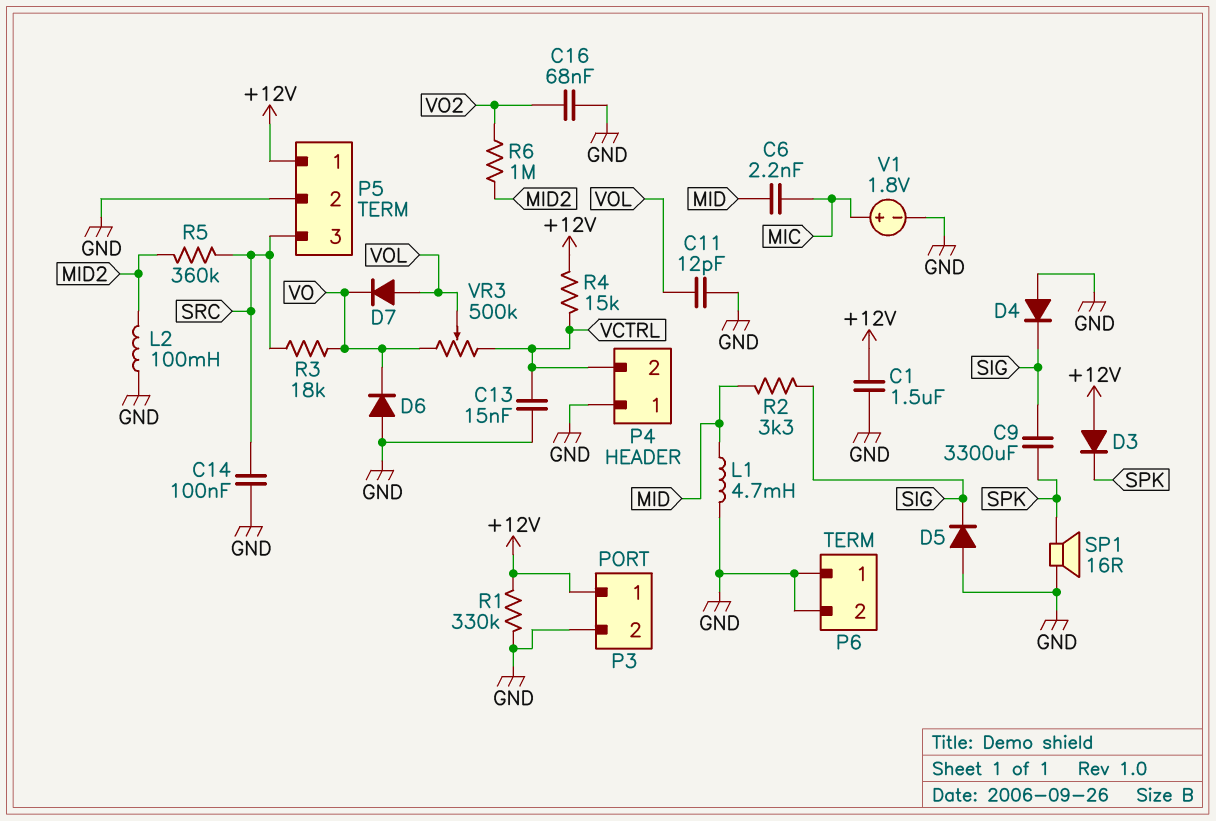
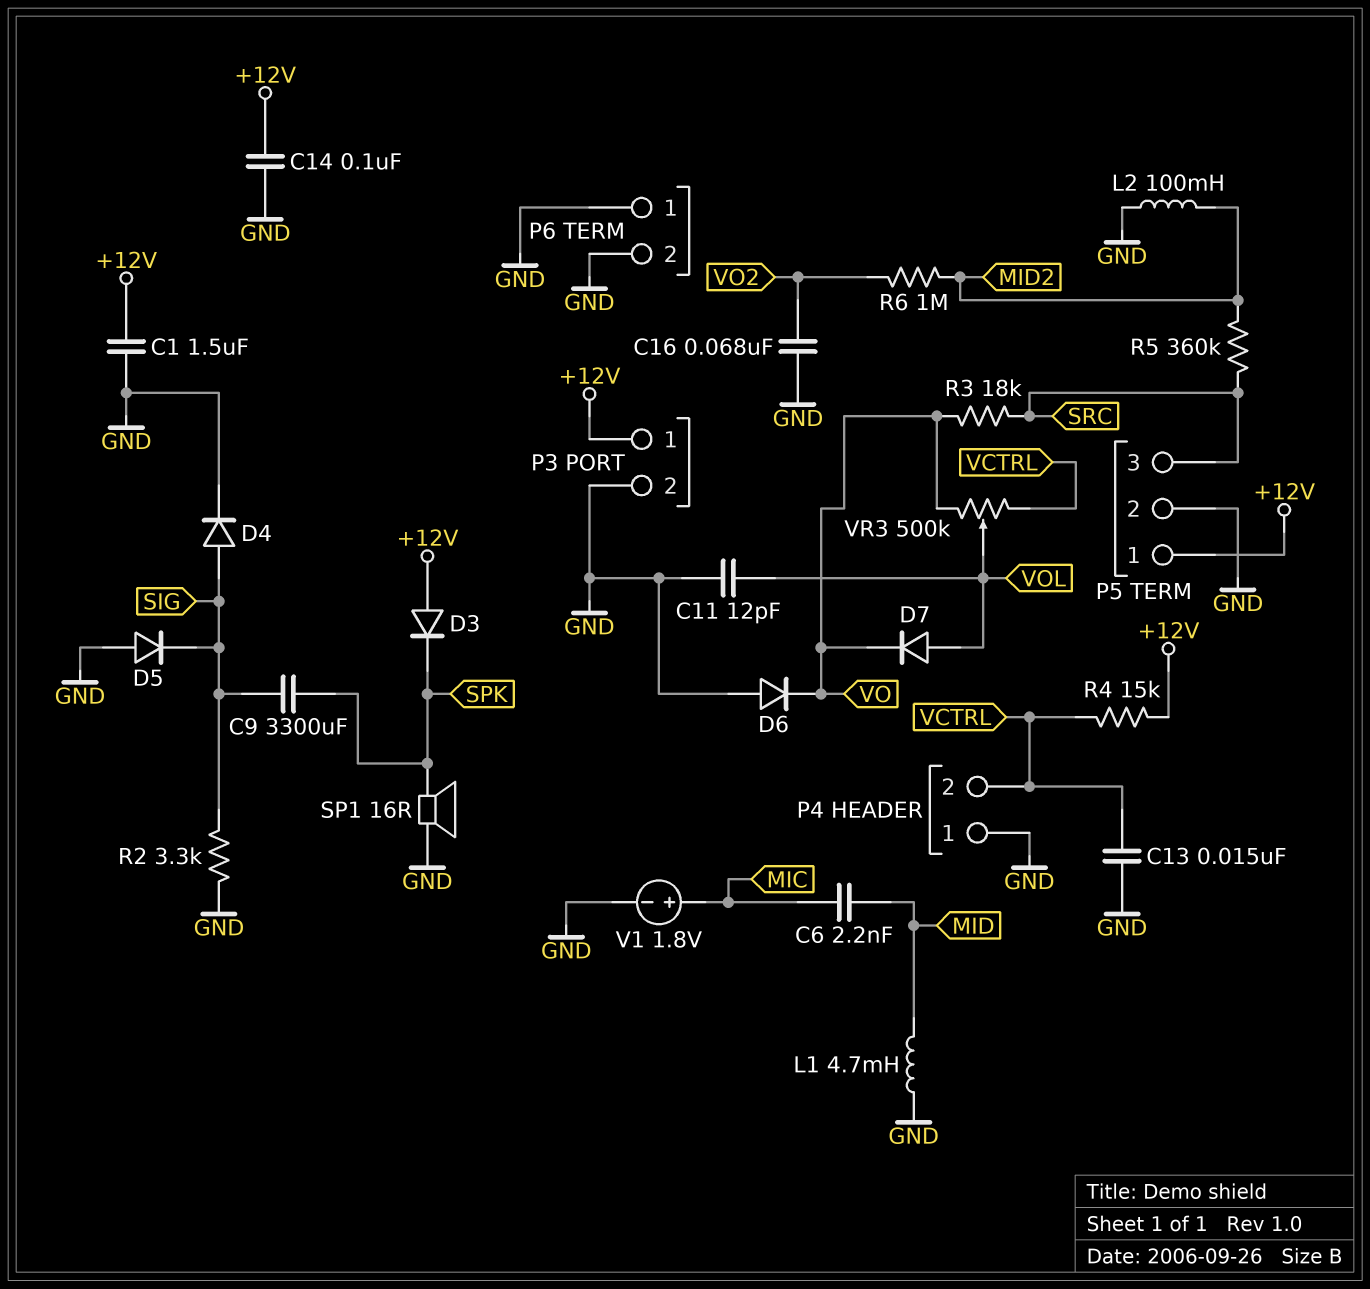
C14: 100nF (GND, SRC) -> 100nF (+12V, GND)
D4: diode (A GND, K SIG) -> diode (A SIG, K GND)
R1: 330k (+12V, GND) -> none
R2: 3.3k (MID, SIG) -> 3.3k (GND, SIG)

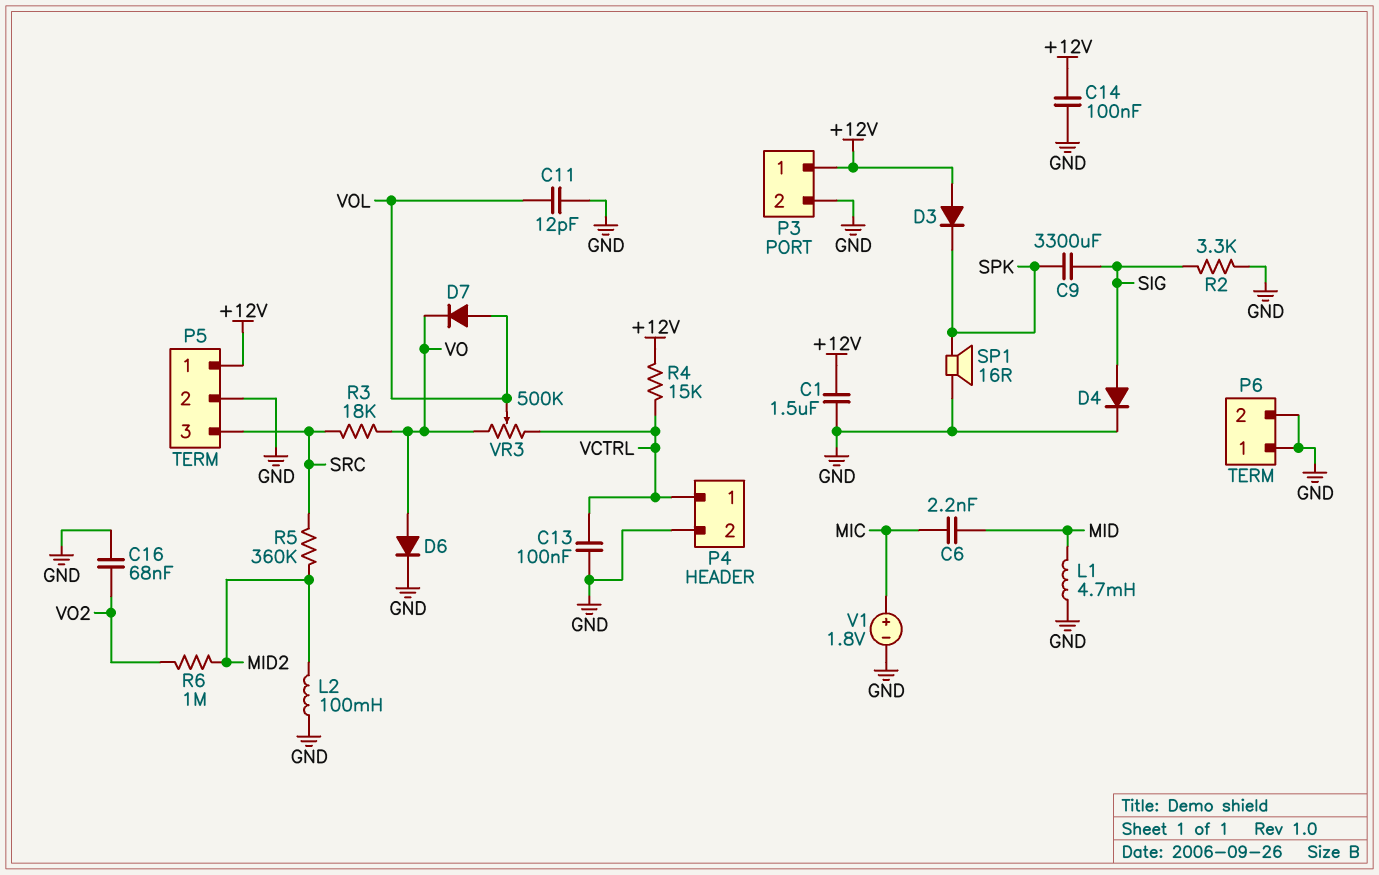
C13: 15nF (GND, VCTRL) -> 100nF (GND, VCTRL)
D5: diode (A GND, K SIG) -> none
D6: diode (A GND, K VO) -> diode (A VO, K GND)
P4 pin 1: GND -> VCTRL
P4 pin 2: VCTRL -> GND

